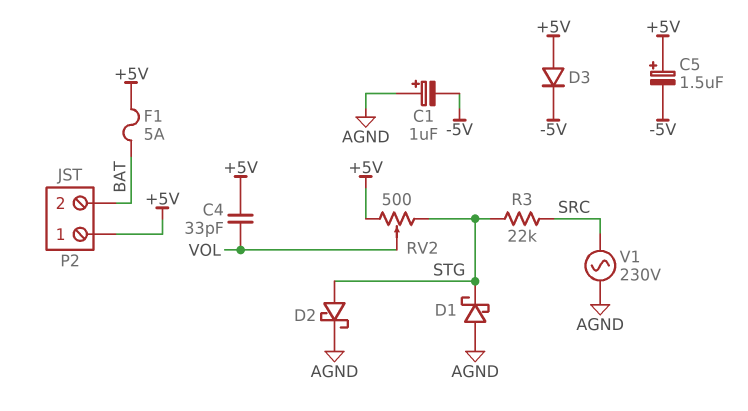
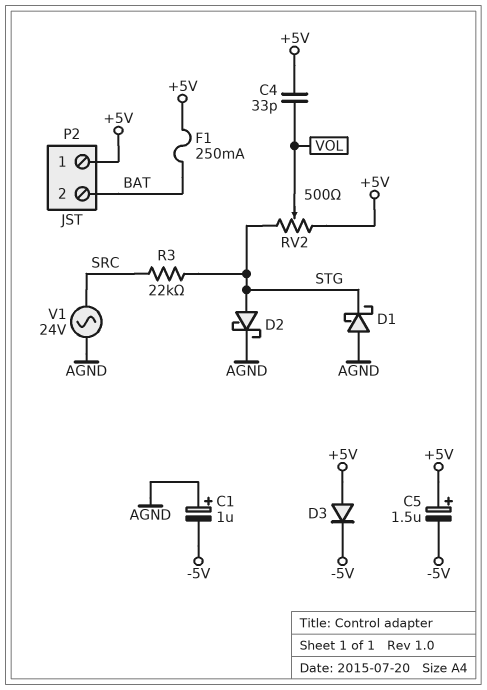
F1: 5A (+5V, BAT) -> 250mA (+5V, BAT)
V1: AC 230V (AGND, SRC) -> AC 24V (AGND, SRC)

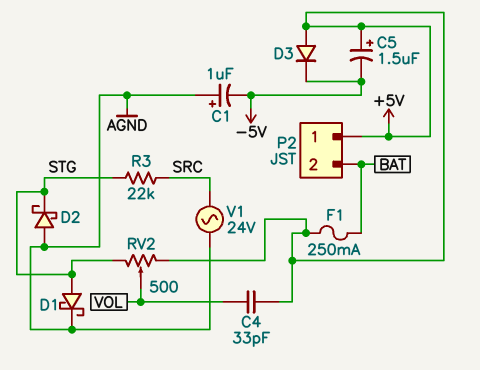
D1: schottky (A AGND, K STG) -> schottky (A STG, K AGND)
D2: schottky (A STG, K AGND) -> schottky (A AGND, K STG)

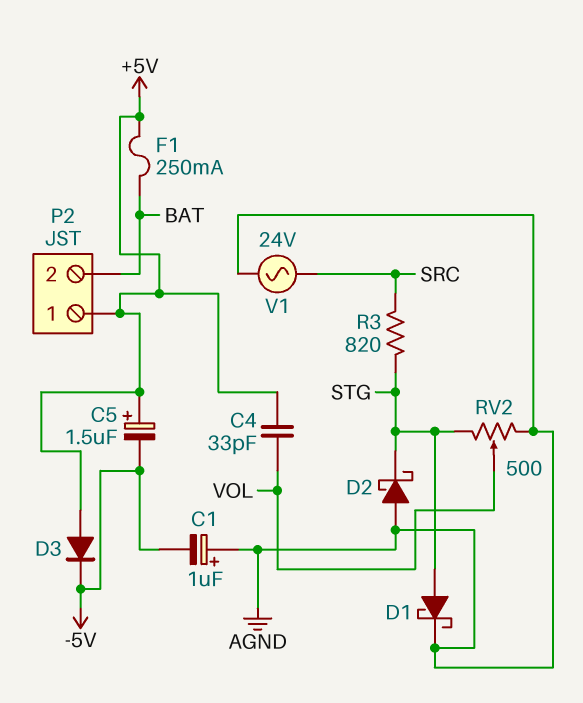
R3: 22k (SRC, STG) -> 820 (SRC, STG)
RV2: 500 (+5V, STG, wiper VOL) -> 500 (AGND, STG, wiper VOL)

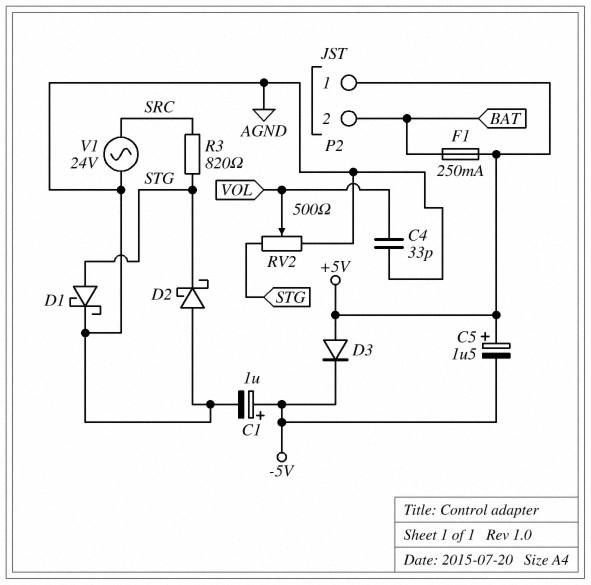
C1: 1uF (plus AGND, minus -5V) -> 1uF (plus -5V, minus AGND)
C4: 33pF (+5V, VOL) -> 33pF (AGND, VOL)

